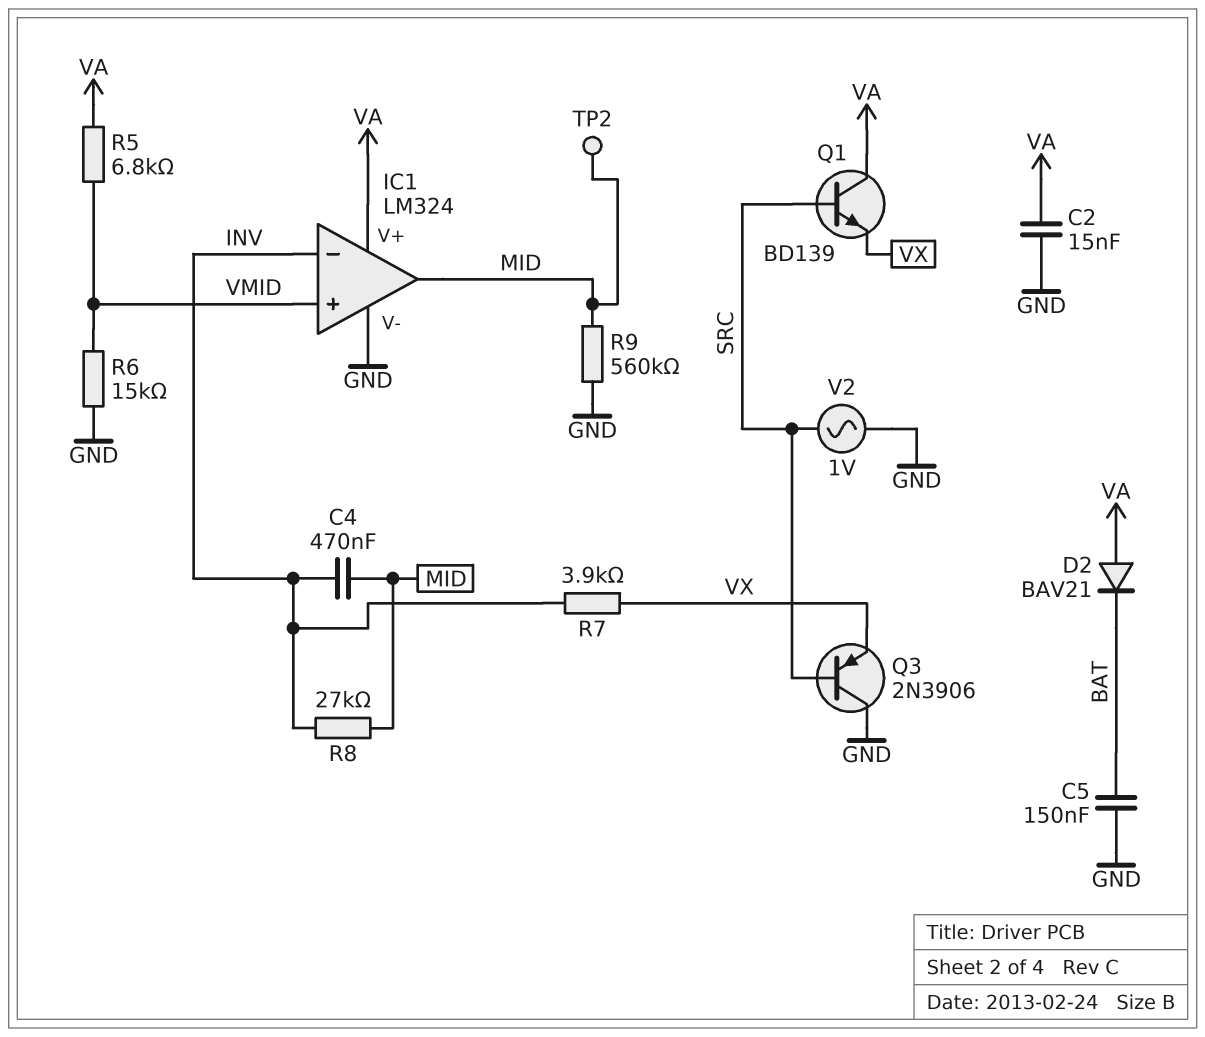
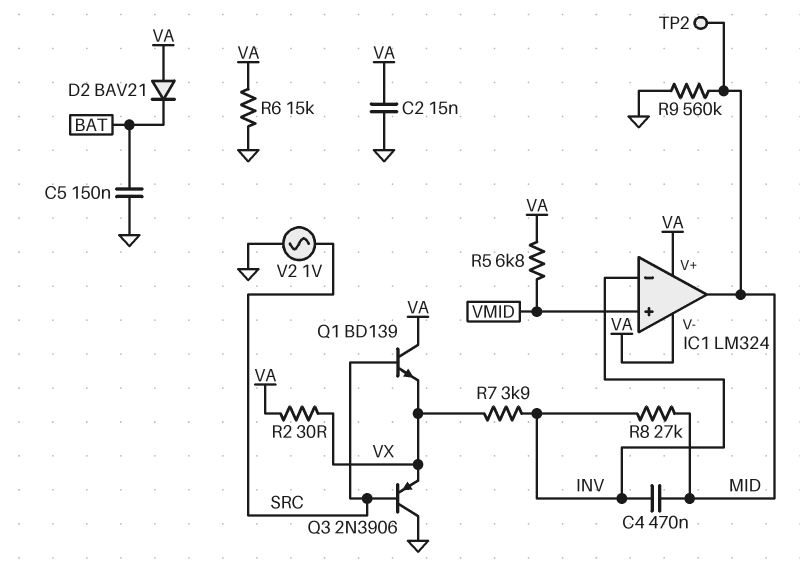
IC1 pin V-: GND -> VA
R2: none -> 30 (VA, VX)
R6: 15k (GND, VMID) -> 15k (GND, VA)

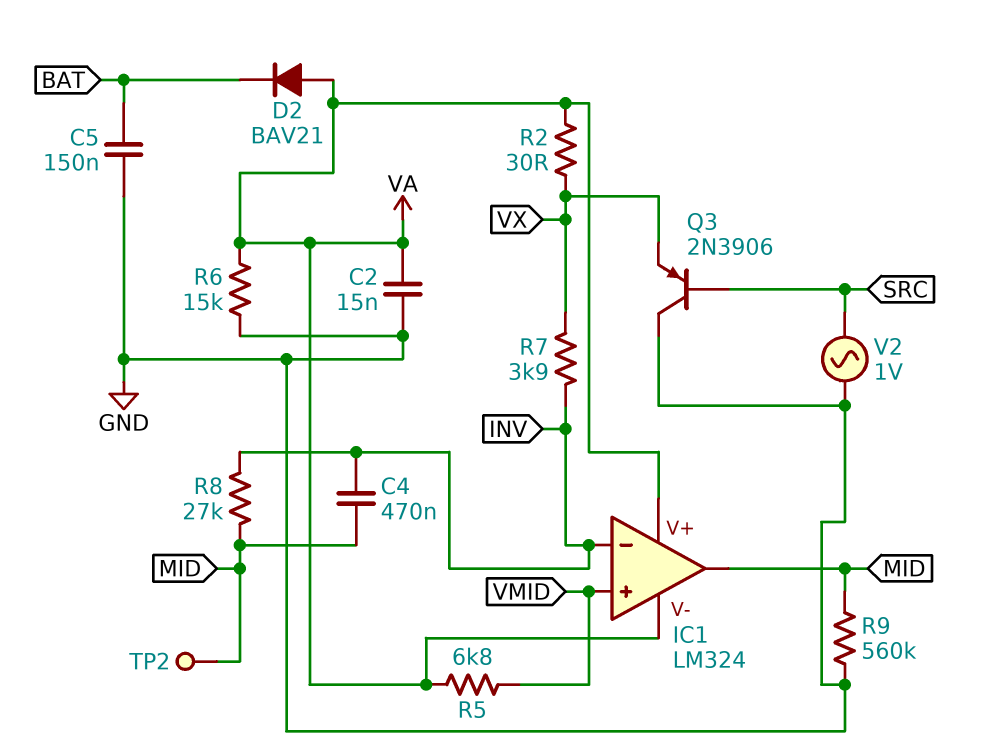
Q1: NPN BD139 (B SRC, C VA, E VX) -> none

